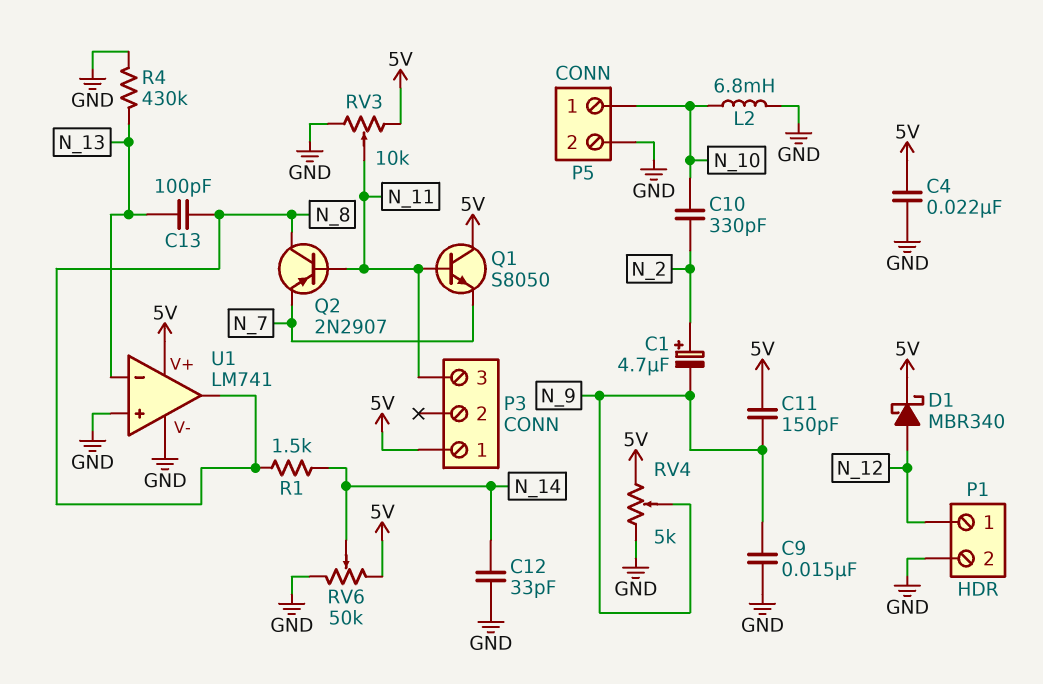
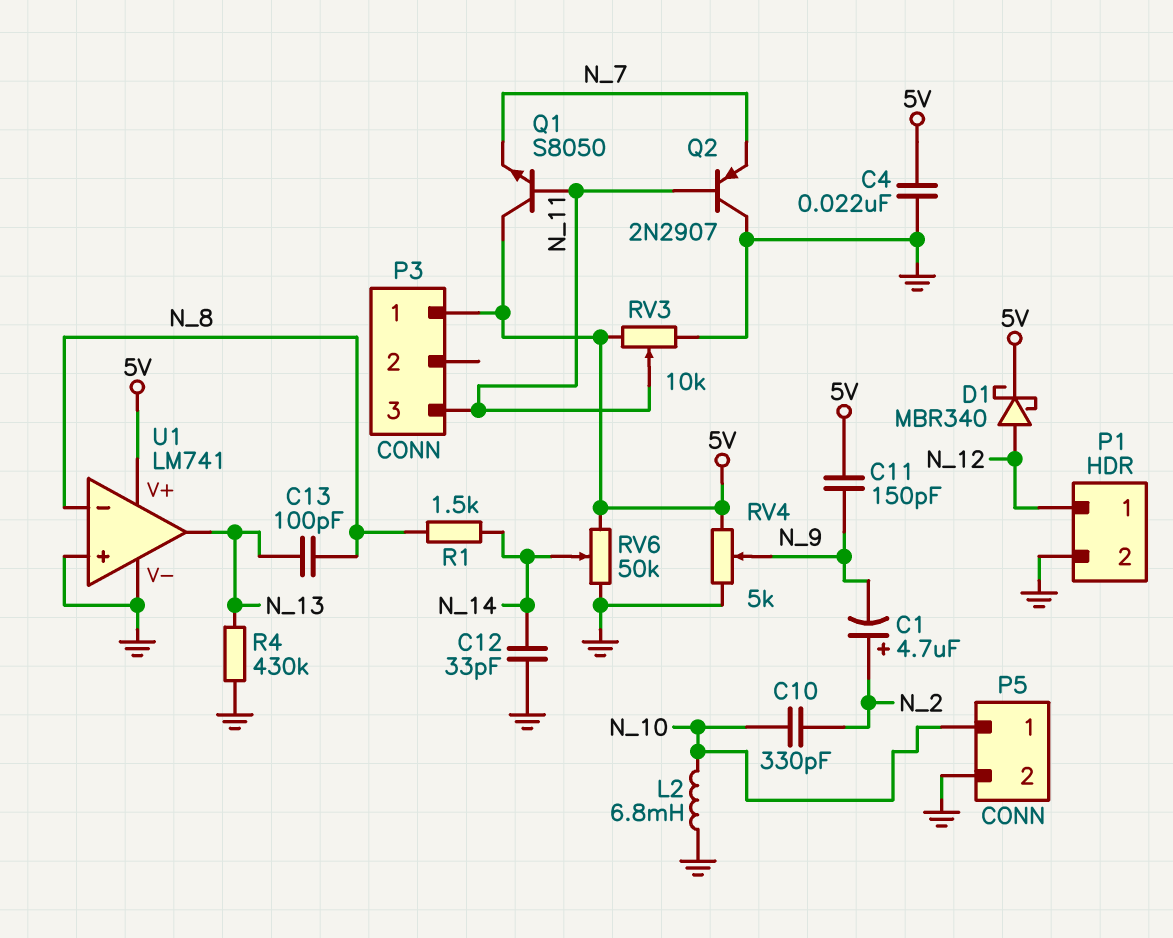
C9: 15nF (GND, N_9) -> none
Q2: PNP 2N2907 (B N_11, C N_8, E N_7) -> PNP 2N2907 (B N_11, C GND, E N_7)
U1 pin in-: N_13 -> N_8
U1 pin out: N_8 -> N_13

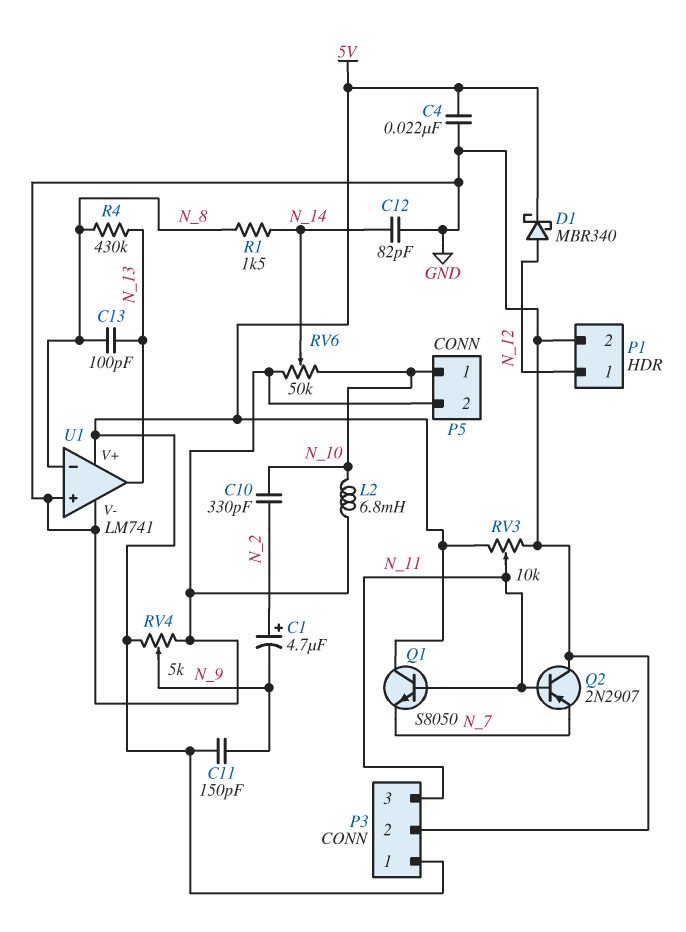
C12: 33pF (GND, N_14) -> 82pF (GND, N_14)
P3 pin 2: none -> GND
R4: 430k (GND, N_13) -> 430k (N_8, N_13)
RV6: 50k (5V, GND, wiper N_14) -> 50k (GND, N_10, wiper N_14)

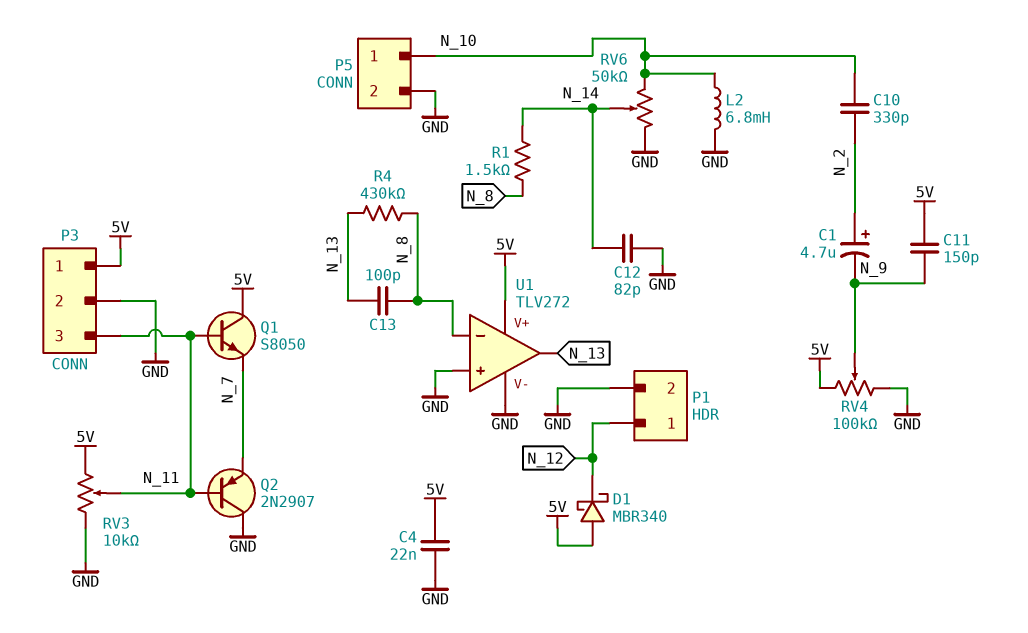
D1: schottky MBR340 (A N_12, K 5V) -> schottky MBR340 (A 5V, K N_12)
RV4: 5k (5V, GND, wiper N_9) -> 100k (5V, GND, wiper N_9)
U1: LM741 -> TLV272

